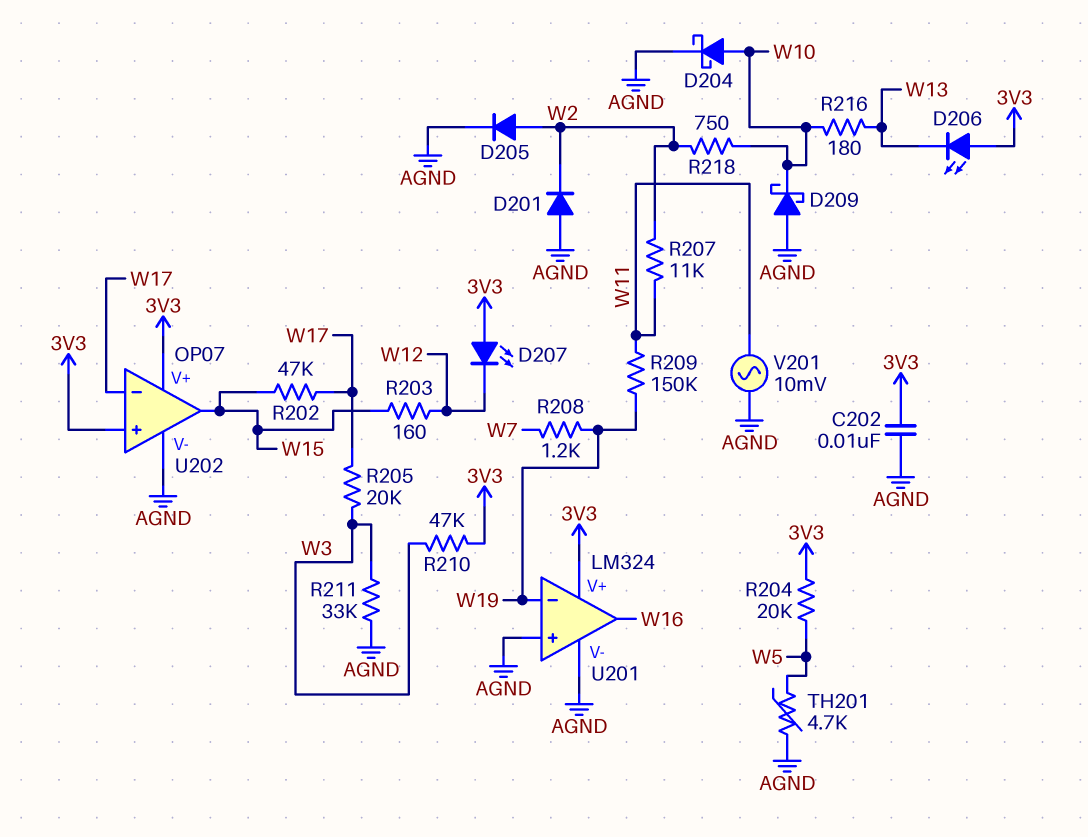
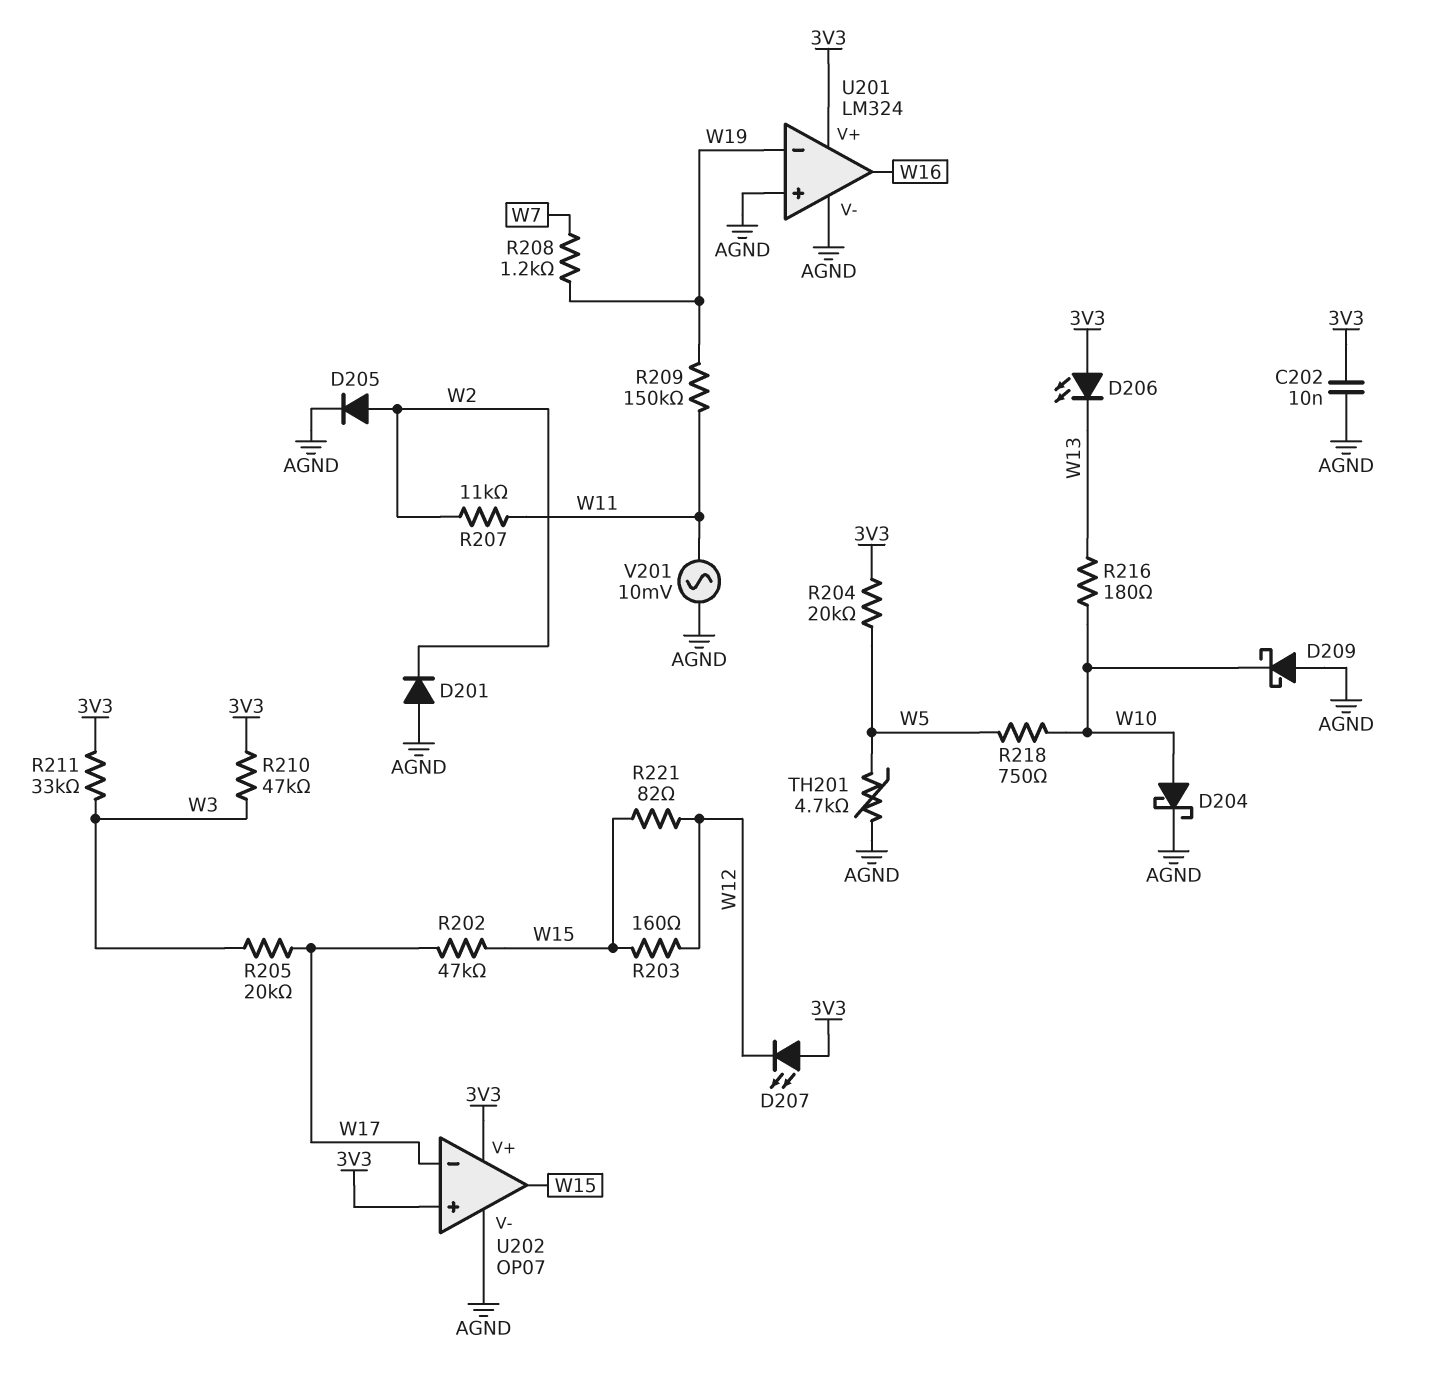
R211: 33k (AGND, W3) -> 33k (3V3, W3)
R218: 750 (W2, W10) -> 750 (W5, W10)
R221: none -> 82 (W12, W15)

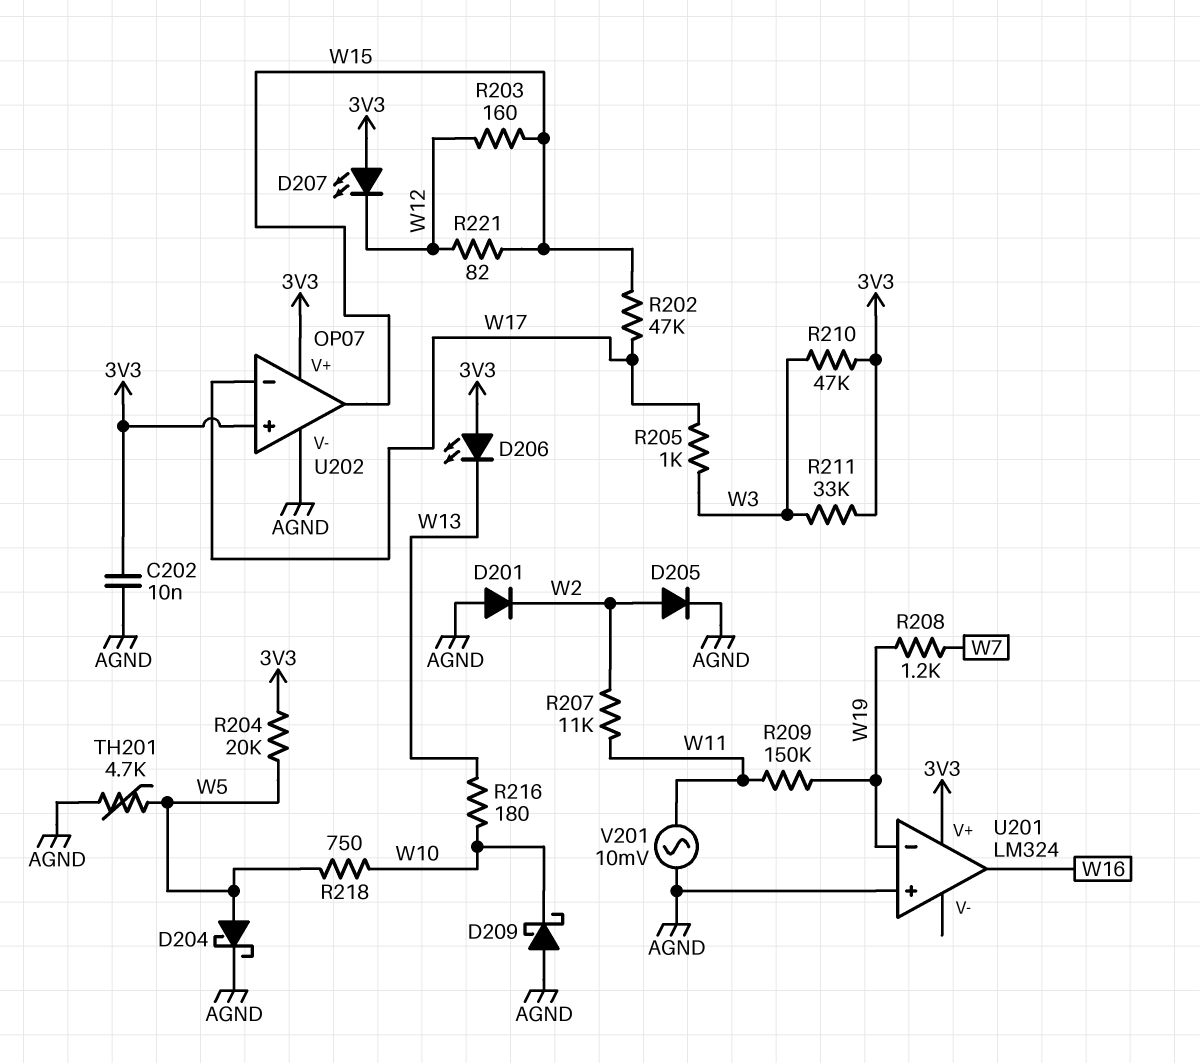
D204: schottky (A W10, K AGND) -> schottky (A W5, K AGND)
R205: 20k (W3, W17) -> 1k (W3, W17)
U201 pin V-: AGND -> none

